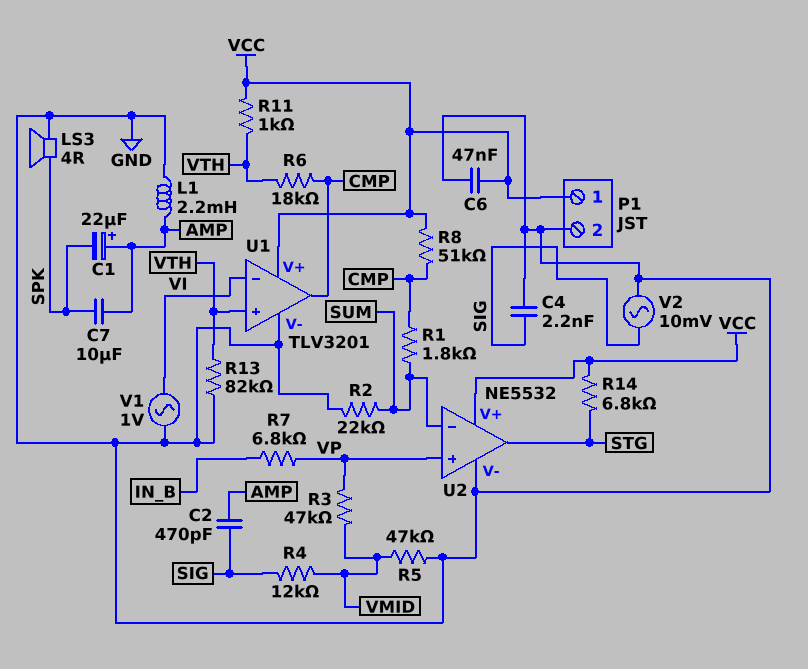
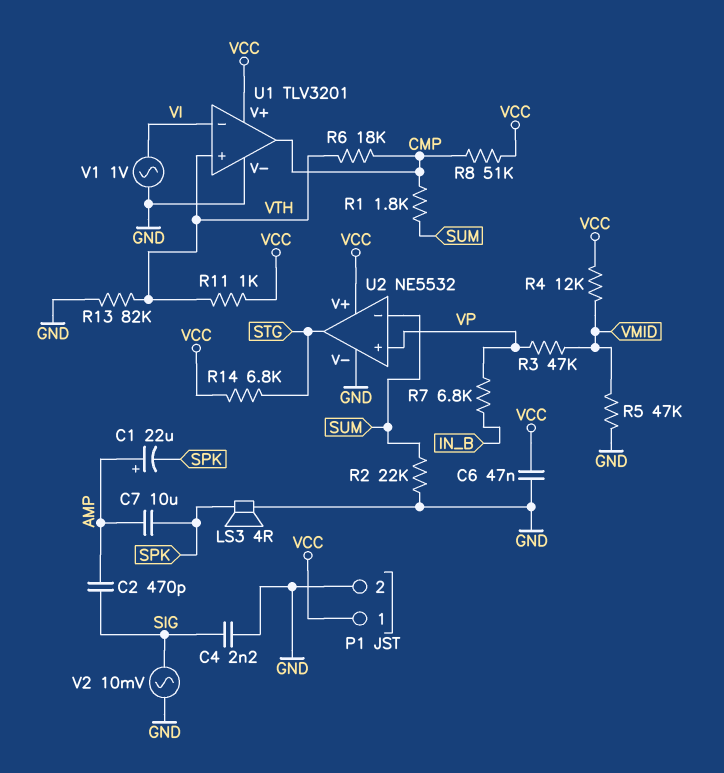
L1: 2.2mH (AMP, GND) -> none
R4: 12k (SIG, VMID) -> 12k (VCC, VMID)

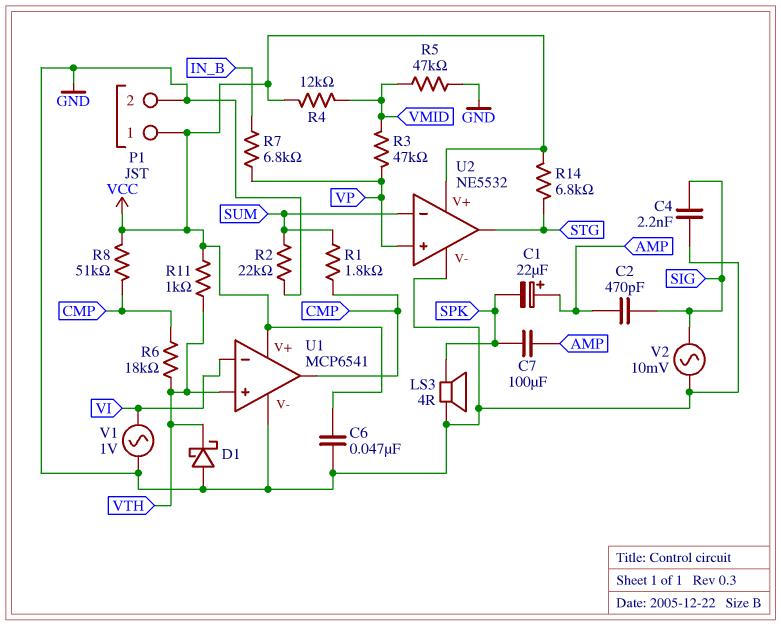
C7: 10uF (AMP, SPK) -> 100uF (AMP, SPK)
D1: none -> schottky (A GND, K VTH)
R13: 82k (GND, VTH) -> none
U1: TLV3201 -> MCP6541

